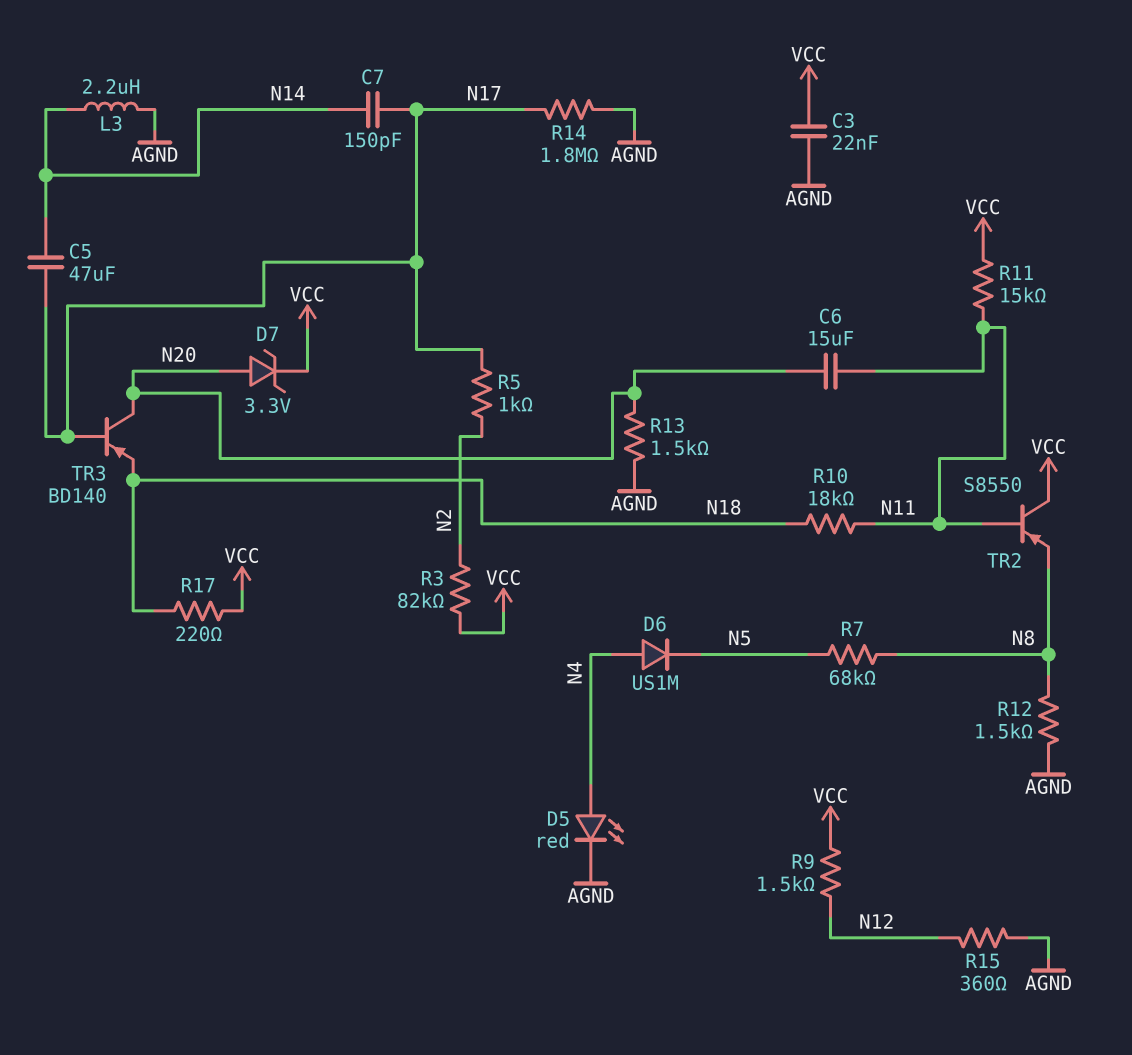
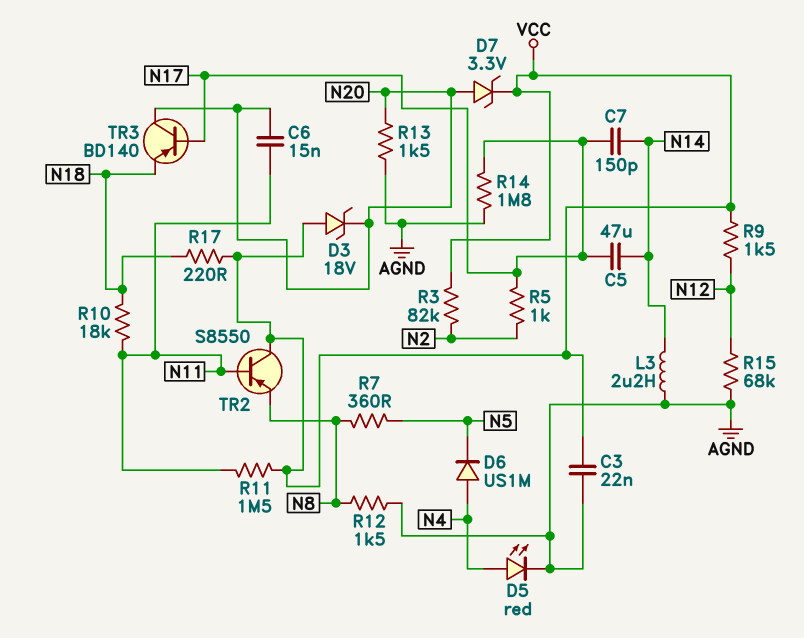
C6: 15uF (N11, N20) -> 15nF (N11, N20)
D3: none -> zener 18V (A VCC, K N20)
R7: 68k (N5, N8) -> 360 (N5, N8)
R11: 15k (N11, VCC) -> 1.5M (N11, VCC)
R15: 360 (AGND, N12) -> 68k (AGND, N12)

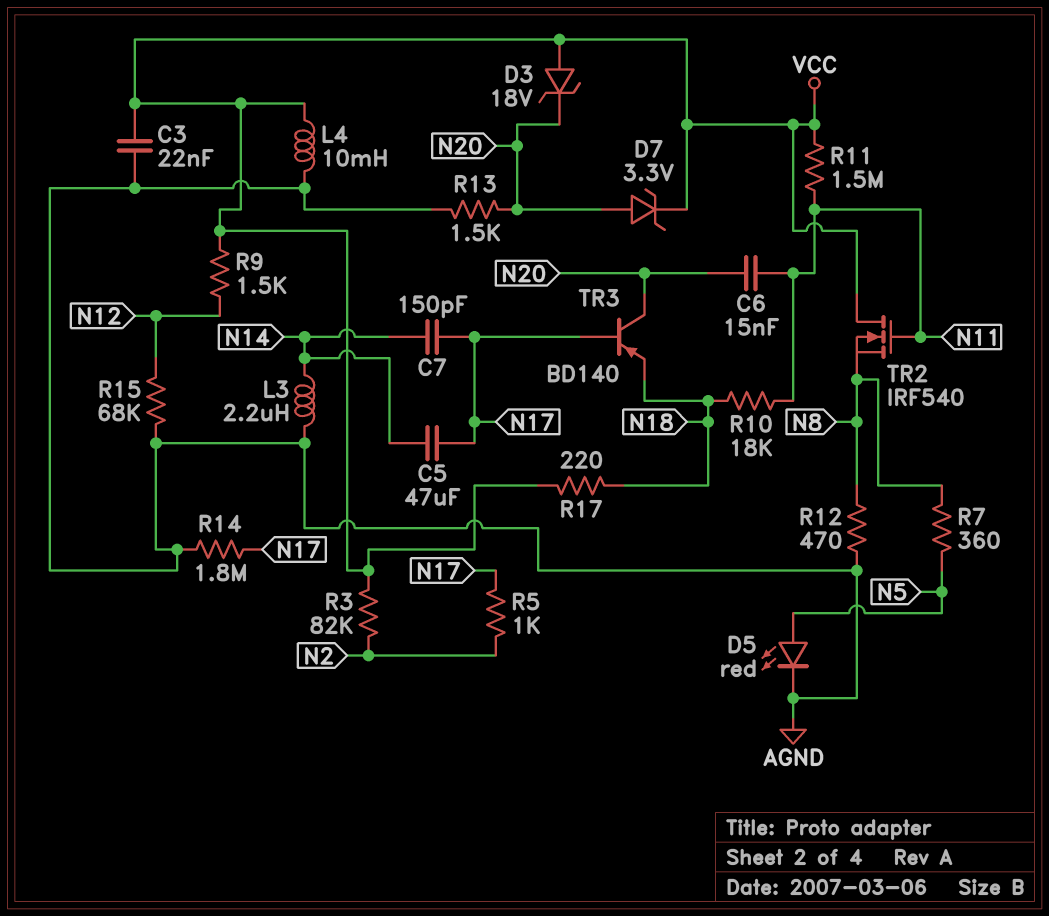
D5: LED red (A N4, K AGND) -> LED red (A N5, K AGND)
D6: diode US1M (A N4, K N5) -> none
L4: none -> 10mH (AGND, VCC)
R12: 1.5k (AGND, N8) -> 470 (AGND, N8)
TR2: PNP S8550 (B N11, C VCC, E N8) -> NMOS IRF540 (G N11, D VCC, S N8)

